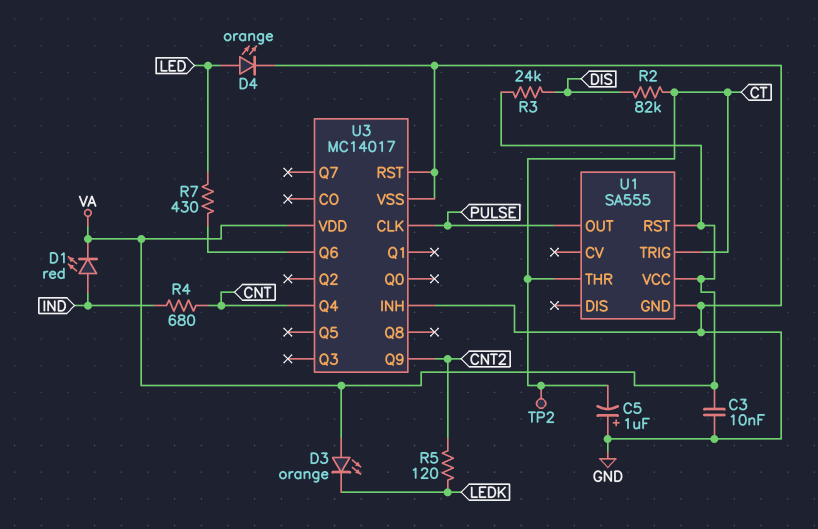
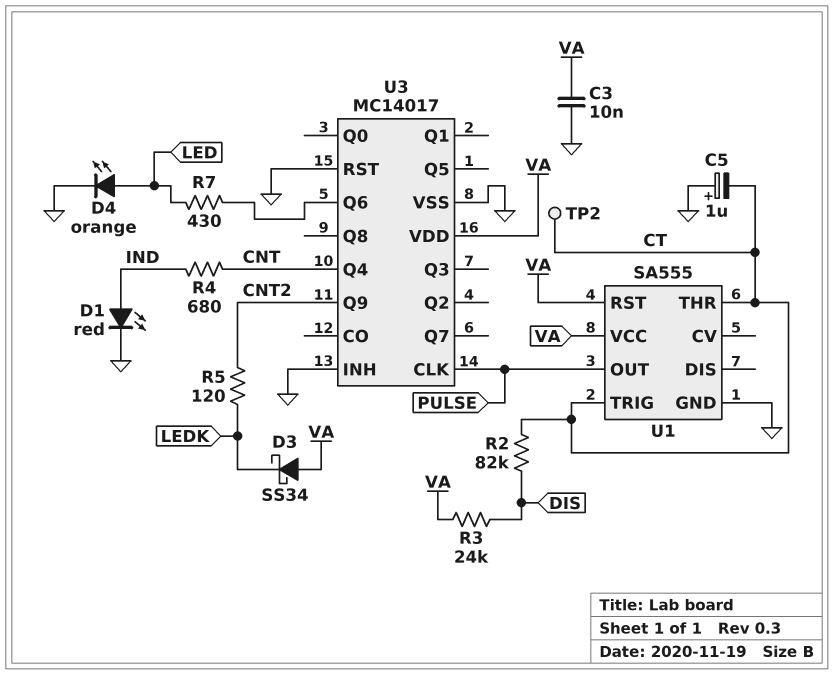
D1: LED red (A IND, K VA) -> LED red (A IND, K GND)
D3: LED orange (A VA, K LEDK) -> schottky SS34 (A VA, K LEDK)

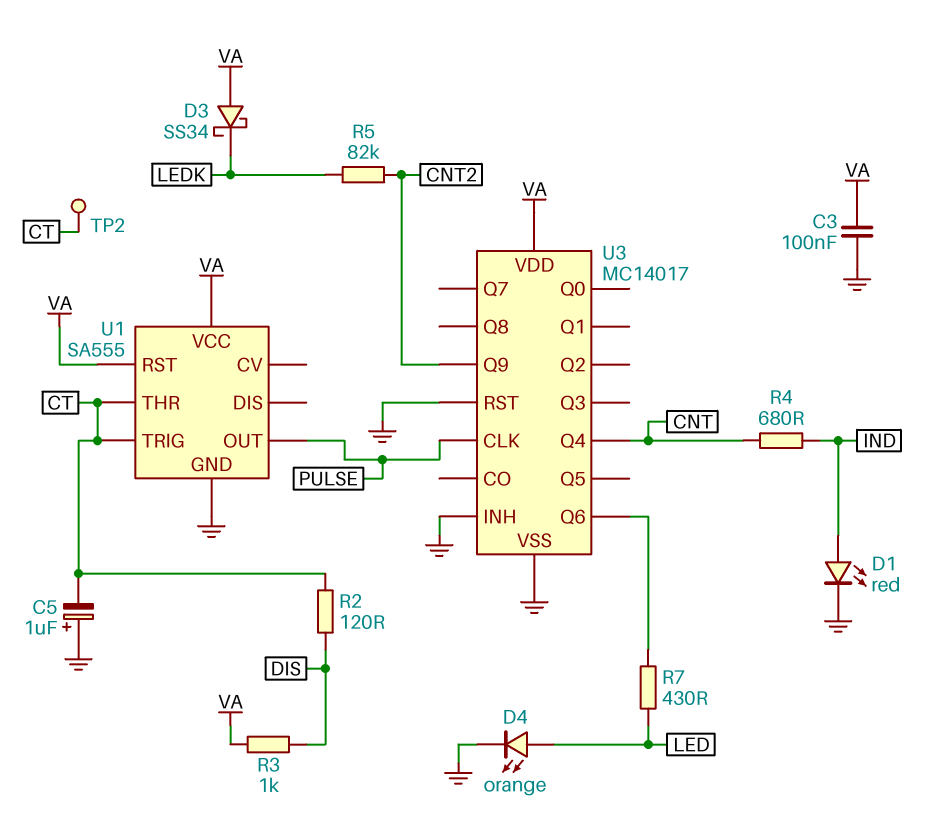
C3: 10nF (GND, VA) -> 100nF (GND, VA)
R2: 82k (CT, DIS) -> 120 (CT, DIS)
R3: 24k (DIS, VA) -> 1k (DIS, VA)
R5: 120 (CNT2, LEDK) -> 82k (CNT2, LEDK)

